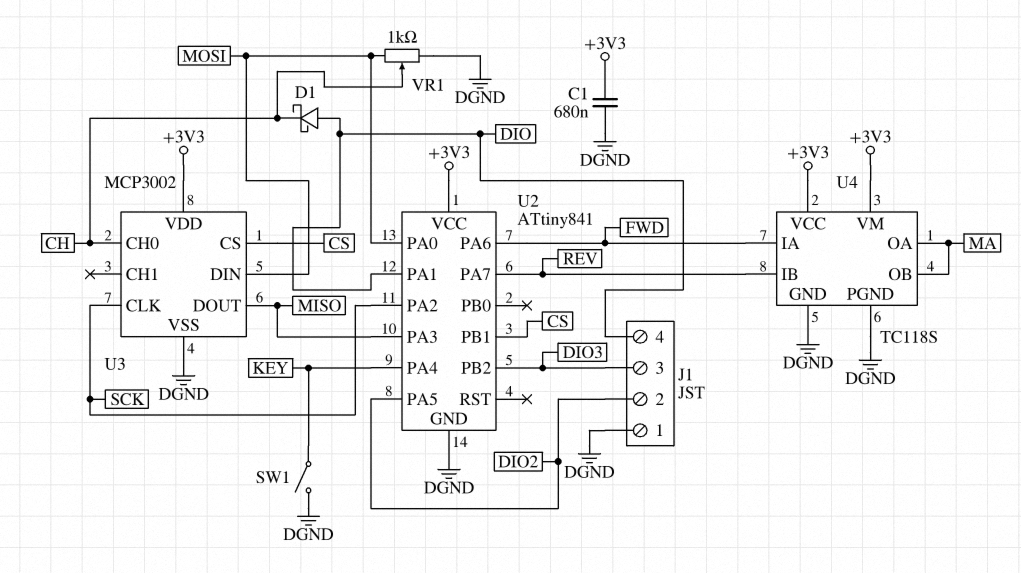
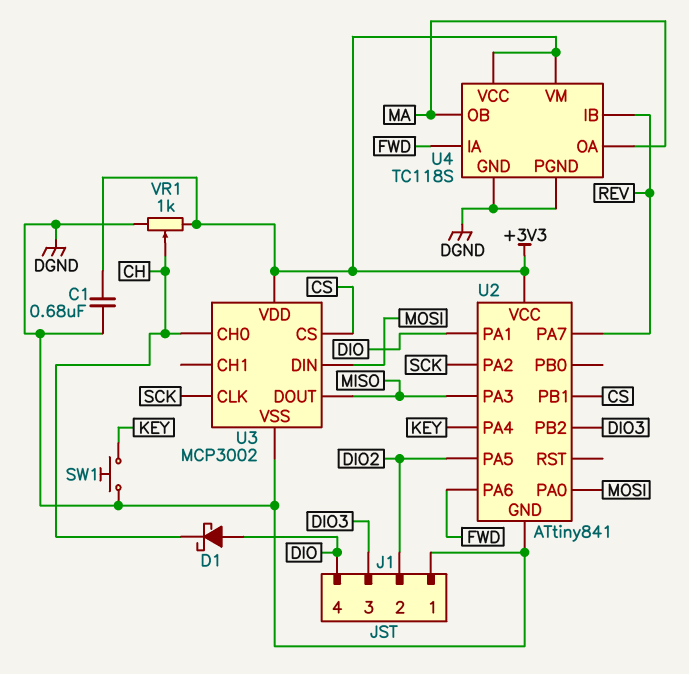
SW1: switch (DGND, KEY) -> button (DGND, KEY)
VR1: 1k (DGND, MOSI, wiper CH) -> 1k (+3V3, DGND, wiper CH)

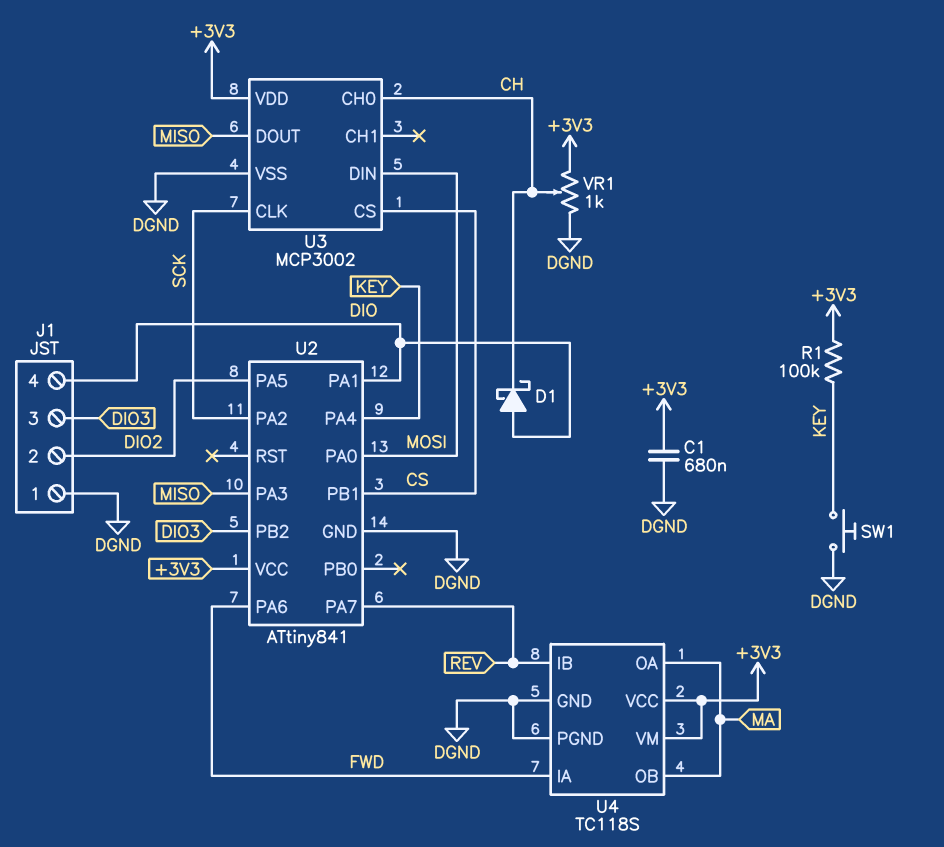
R1: none -> 100k (+3V3, KEY)

